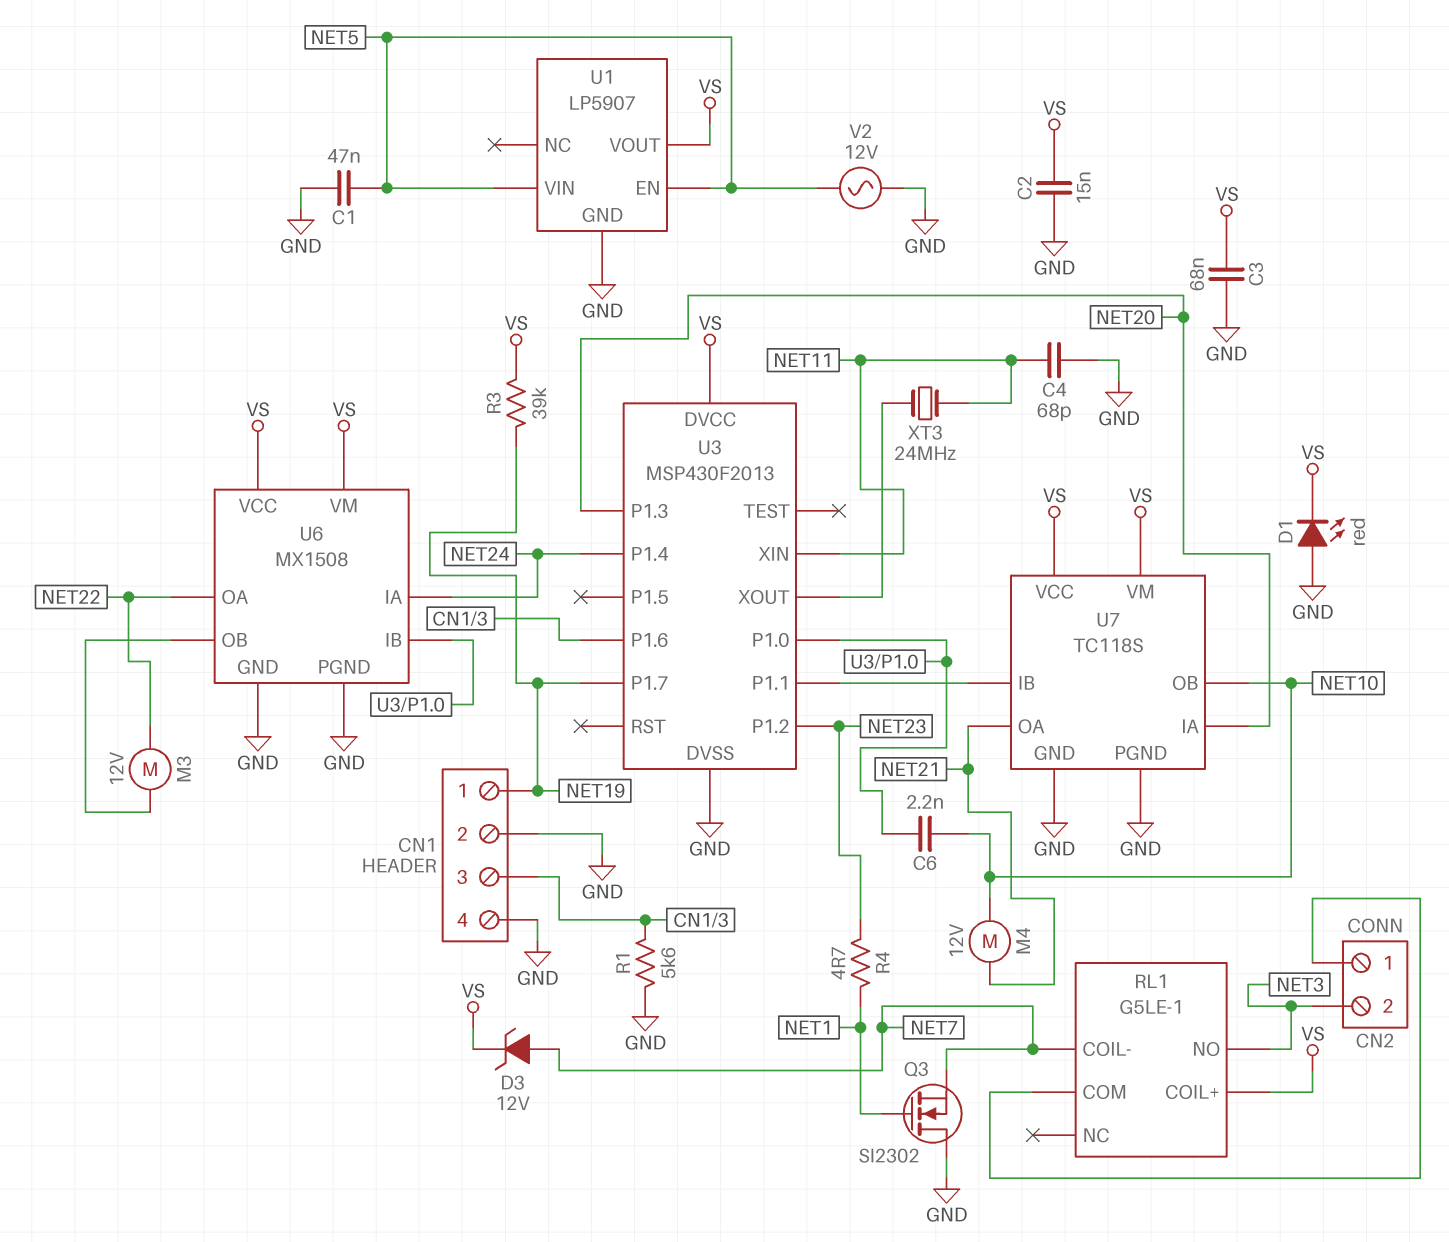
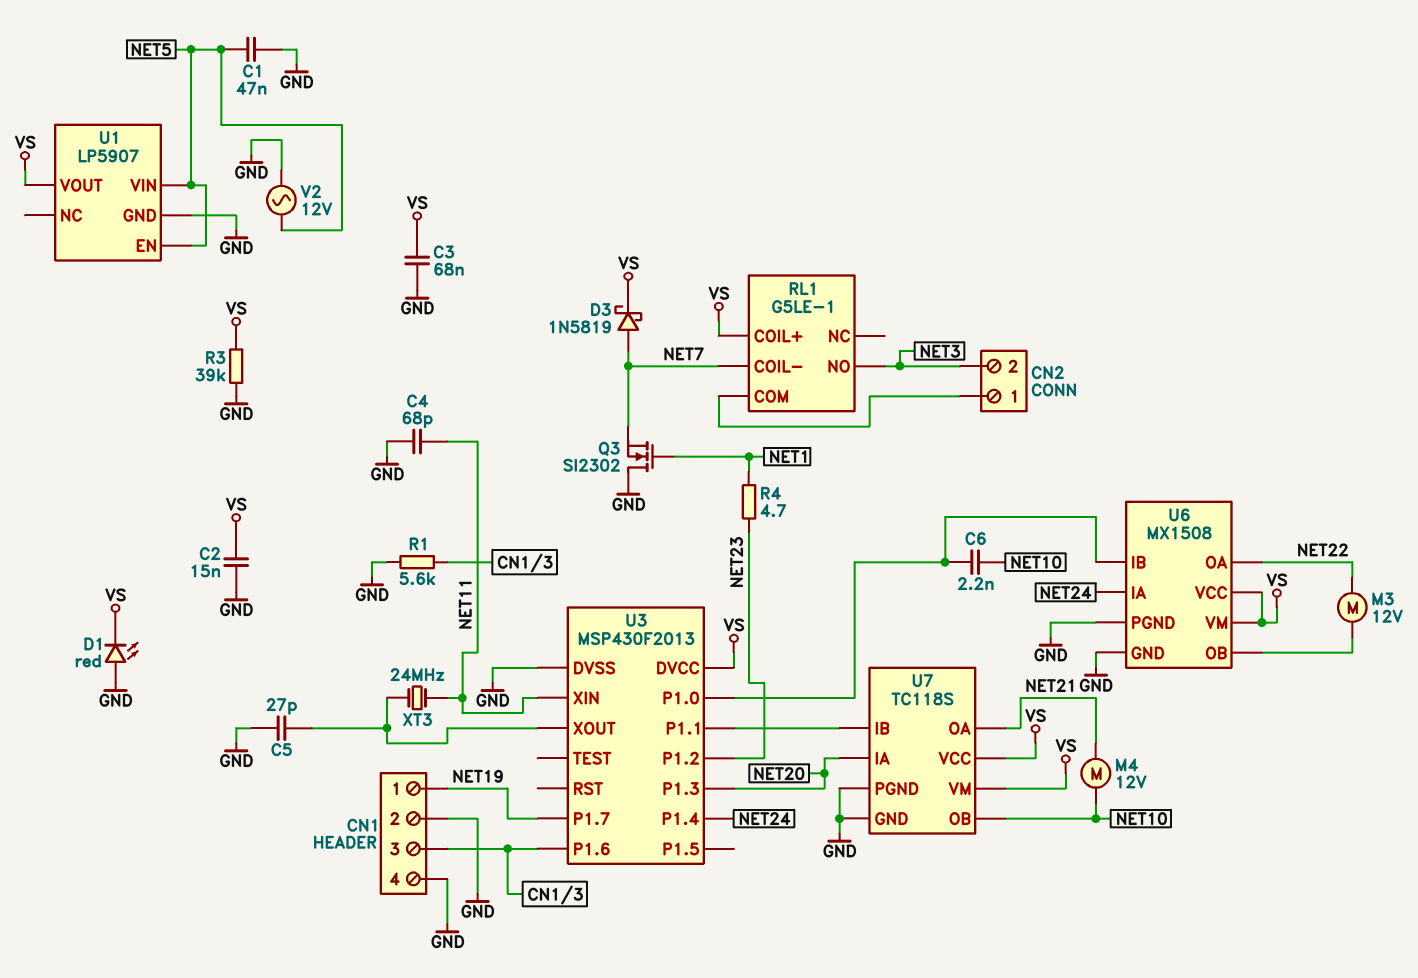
C5: none -> 27pF (GND, U3/XOUT)
D3: zener 12V (A NET7, K VS) -> schottky 1N5819 (A NET7, K VS)
R3: 39k (NET19, VS) -> 39k (GND, VS)

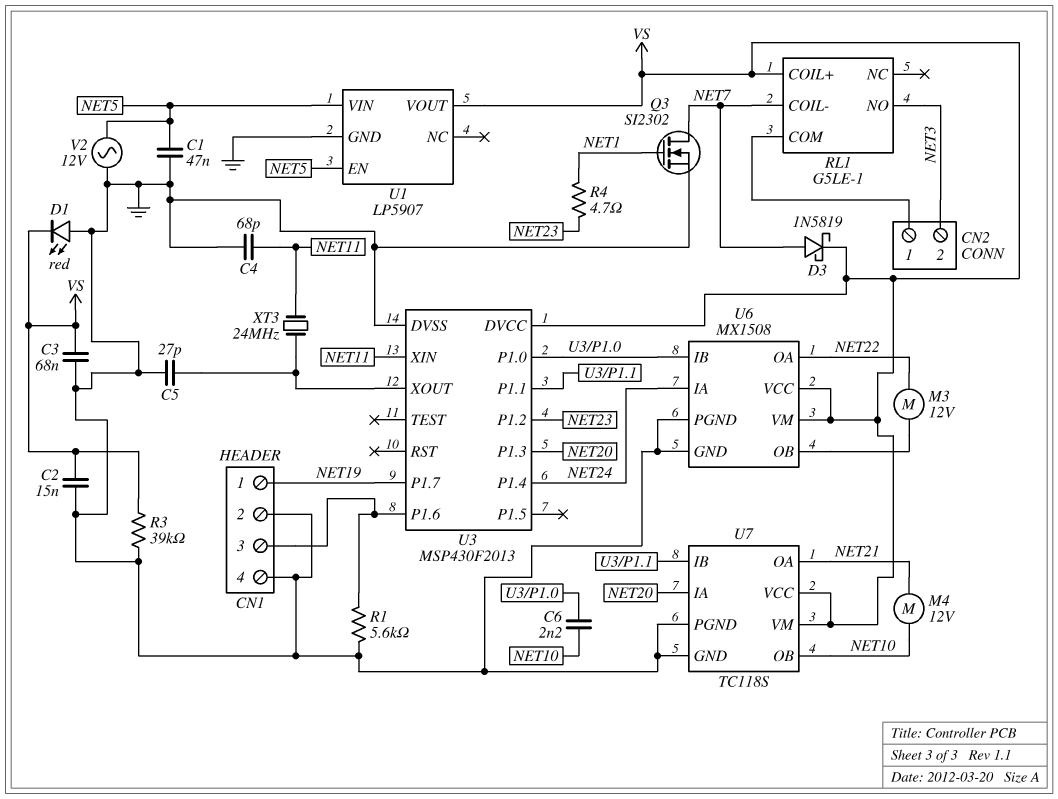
Q3: NMOS SI2302 (G NET1, D GND, S NET7) -> NMOS SI2302 (G NET1, D NET7, S GND)

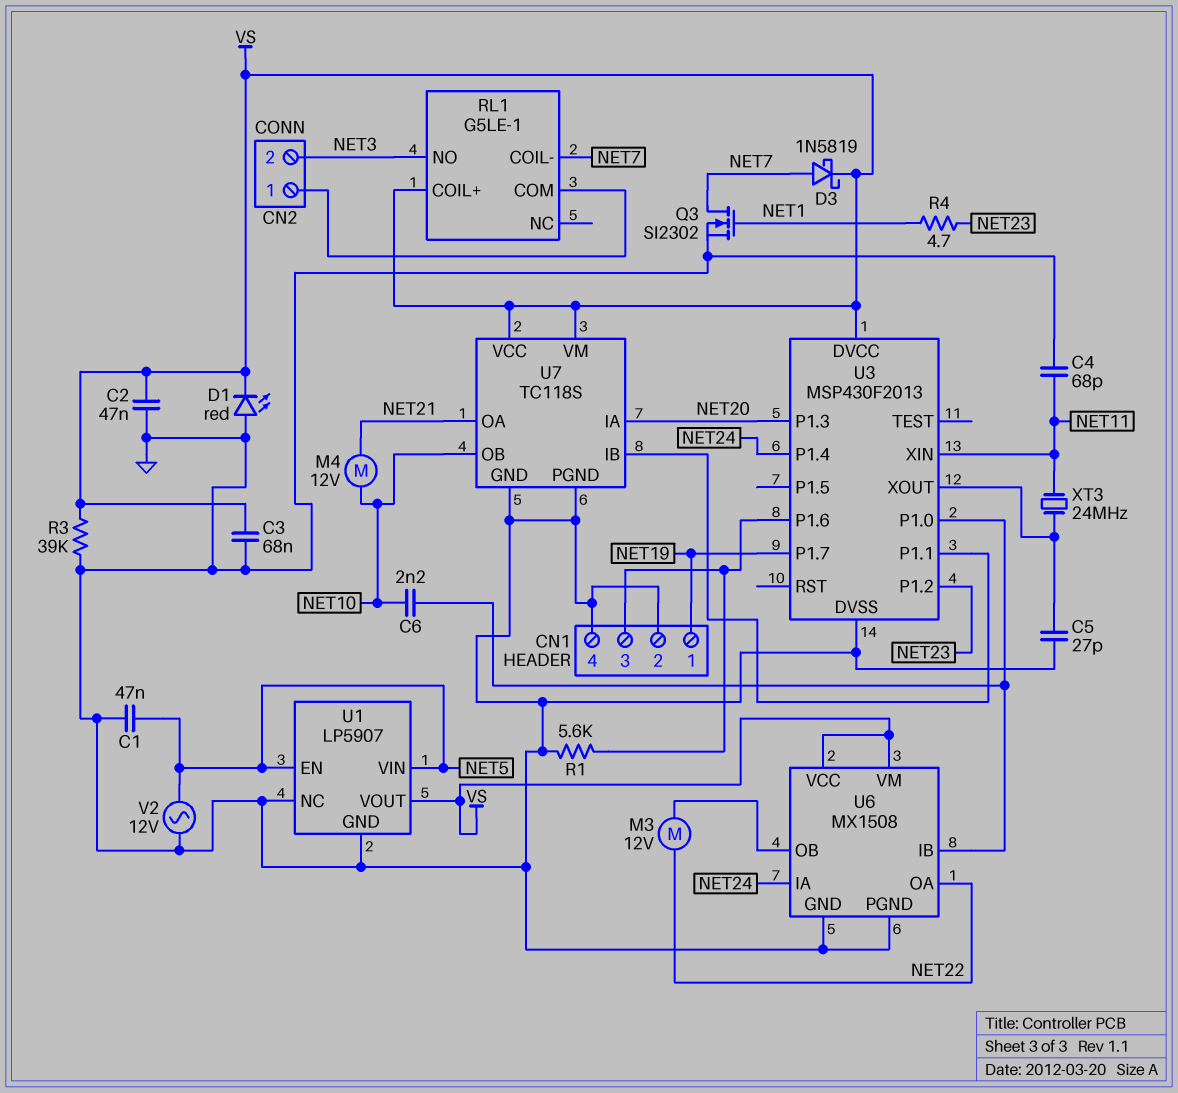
C2: 15nF (GND, VS) -> 47nF (GND, VS)
U1 pin NC: none -> GND

